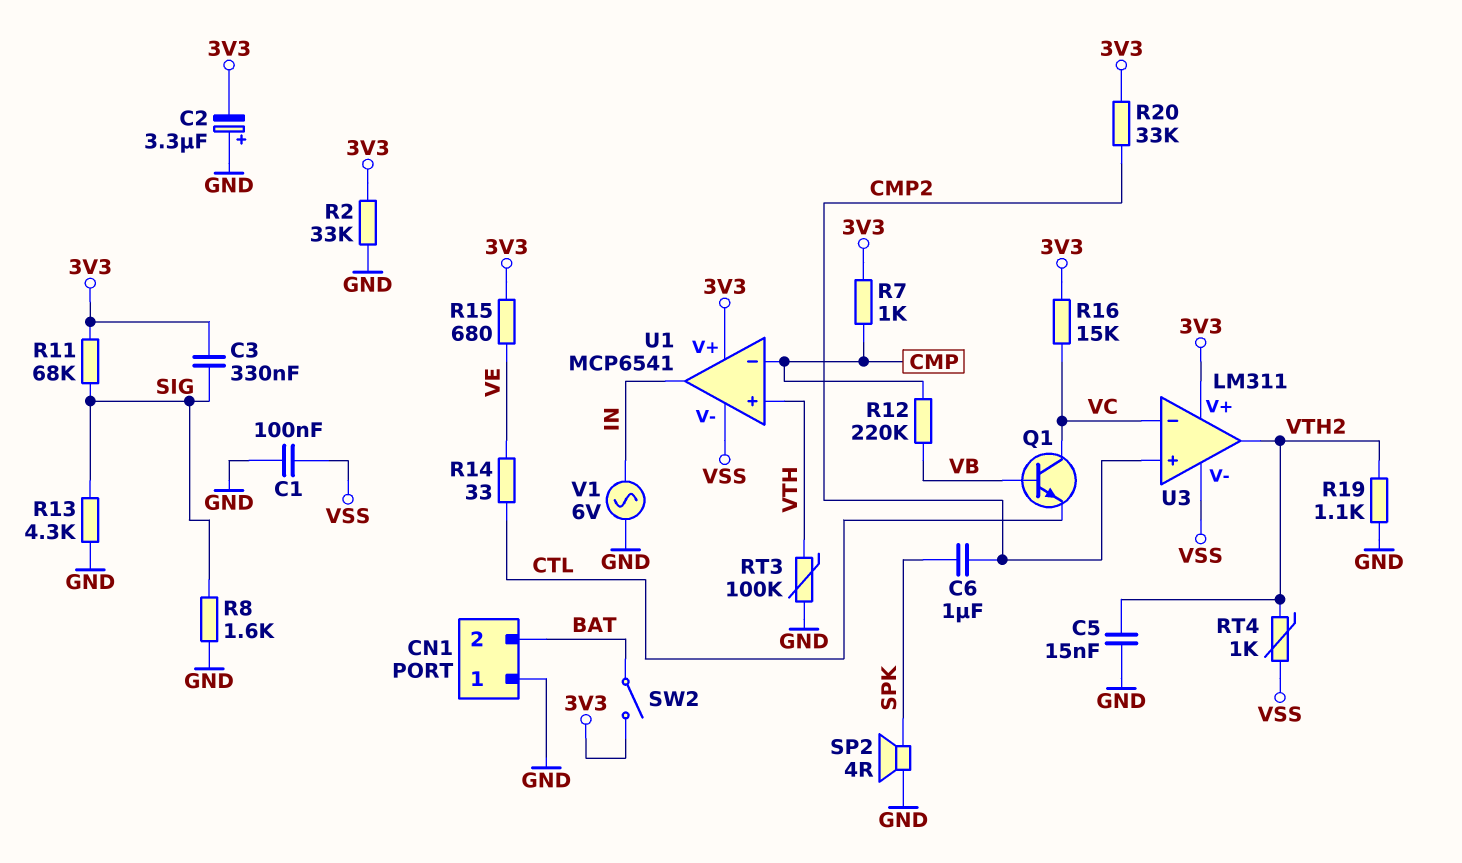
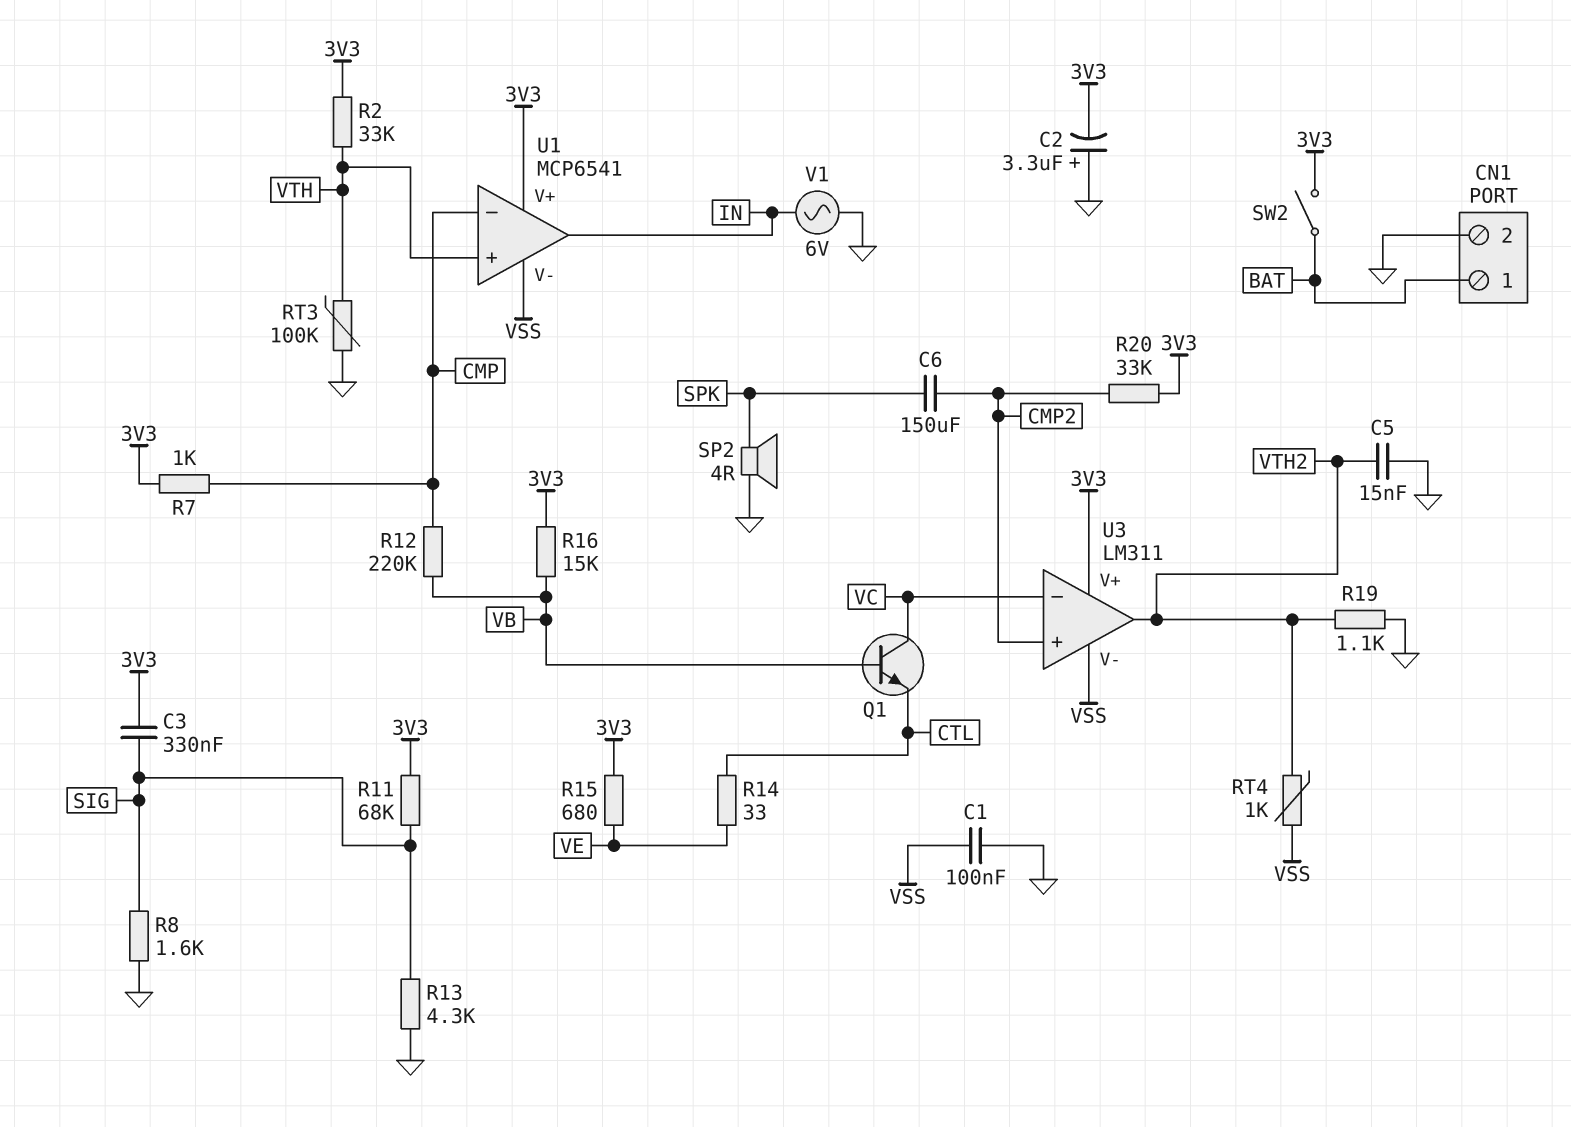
C6: 1uF (CMP2, SPK) -> 150uF (CMP2, SPK)
CN1 pin 1: GND -> BAT
CN1 pin 2: BAT -> GND
R2: 33k (3V3, GND) -> 33k (3V3, VTH)
R16: 15k (3V3, VC) -> 15k (3V3, VB)

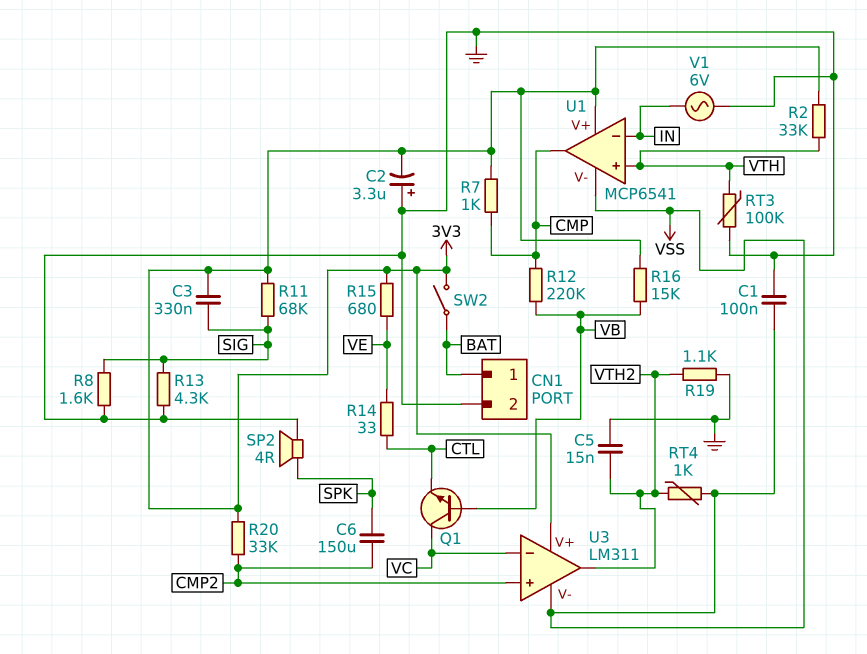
U1 pin in-: CMP -> IN
U1 pin out: IN -> CMP

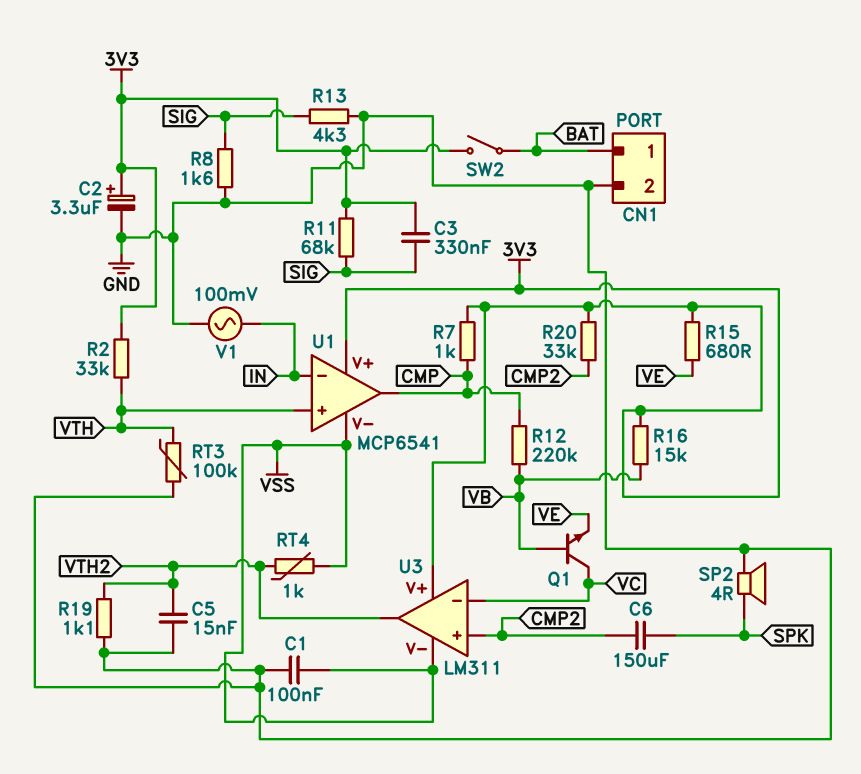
C2: 3.3uF (plus GND, minus 3V3) -> 3.3uF (plus 3V3, minus GND)
Q1: NPN (B VB, C VC, E CTL) -> NPN (B VB, C VC, E VE)
R14: 33 (CTL, VE) -> none
V1: AC 6V (GND, IN) -> AC 100mV (GND, IN)

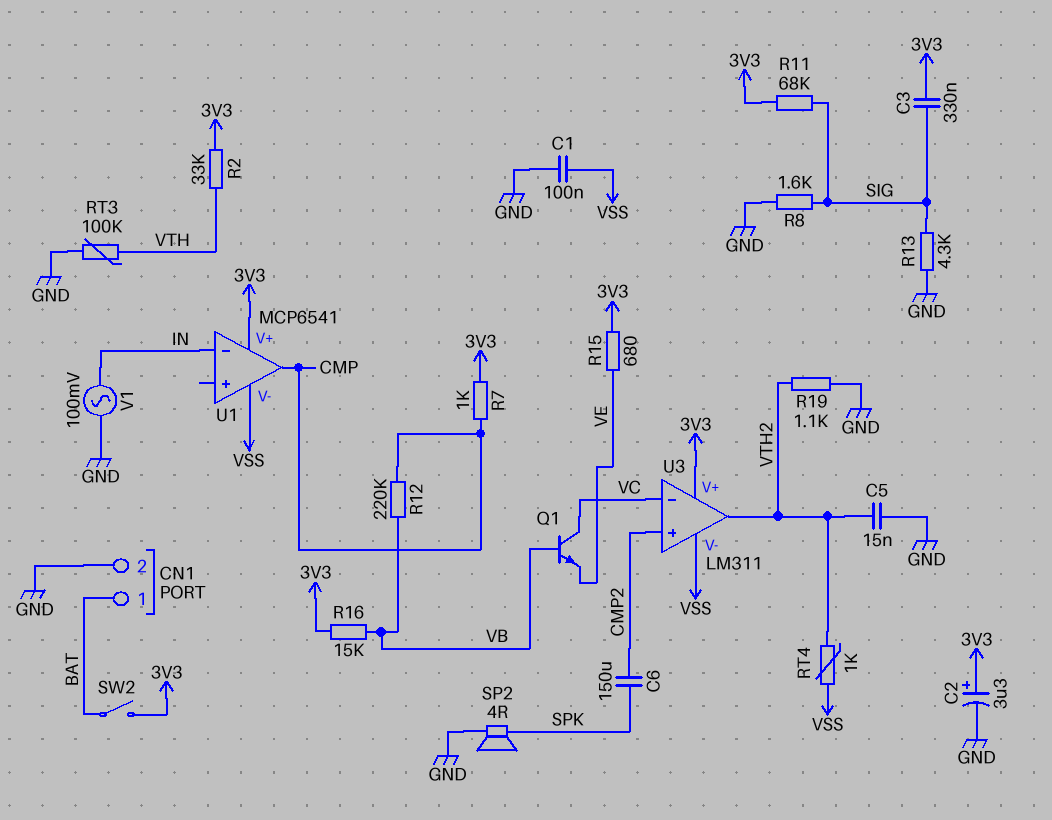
R20: 33k (3V3, CMP2) -> none
U1 pin in+: VTH -> none

